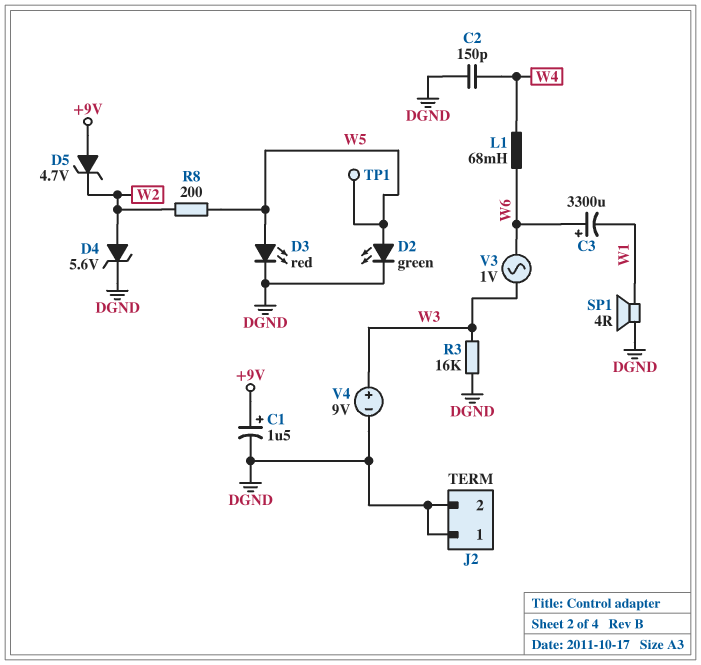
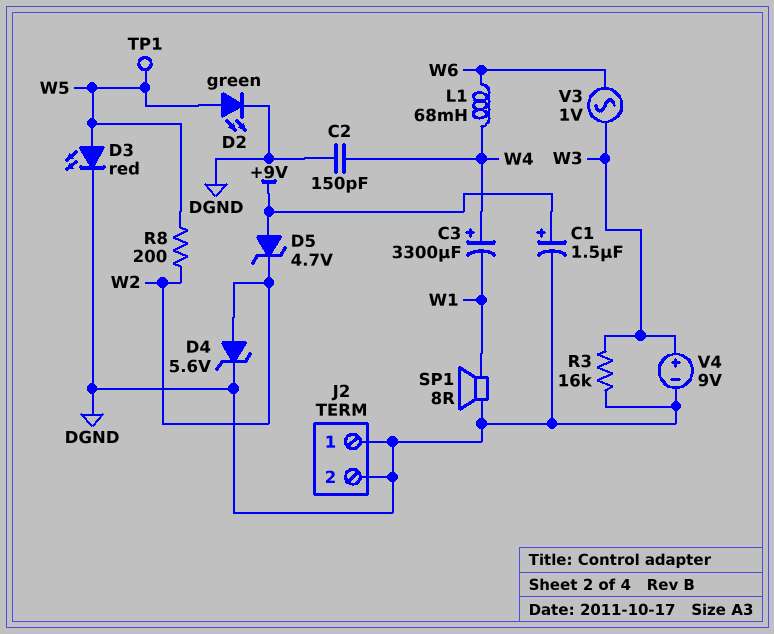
C3: 3300uF (plus W6, minus W1) -> 3300uF (plus W4, minus W1)
SP1: speaker 4R (DGND, W1) -> speaker 8R (DGND, W1)

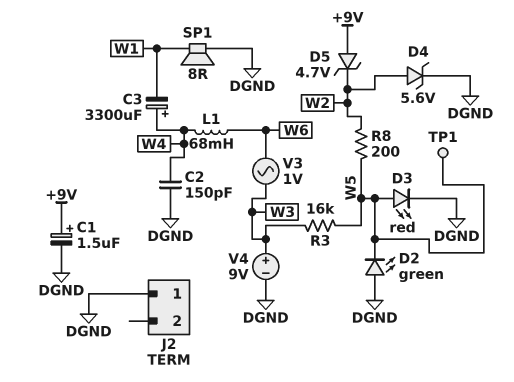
D2: LED green (A W5, K DGND) -> LED green (A DGND, K W5)
J2 pin 2: DGND -> none
R3: 16k (DGND, W3) -> 16k (W3, W5)

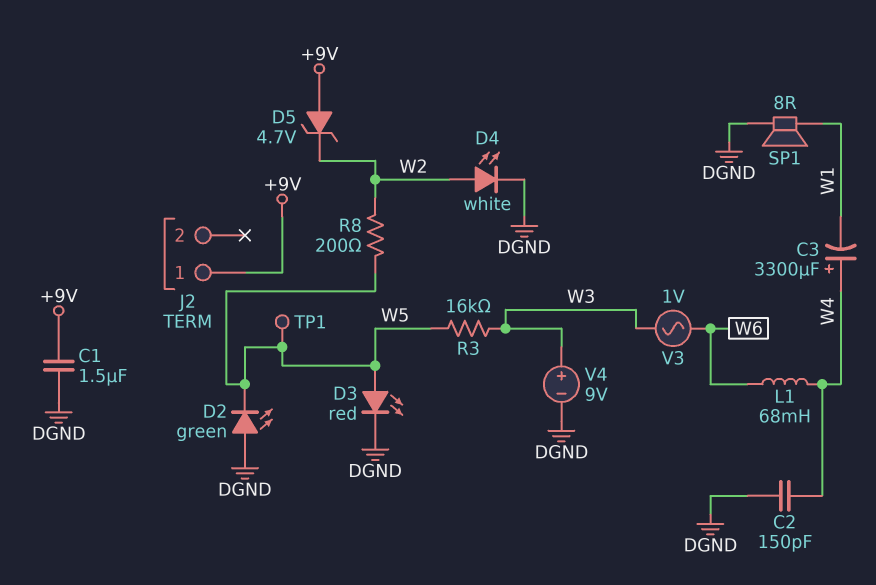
C1: 1.5uF (plus +9V, minus DGND) -> 1.5uF (+9V, DGND)
D4: zener 5.6V (A W2, K DGND) -> LED white (A W2, K DGND)
J2 pin 1: DGND -> +9V

